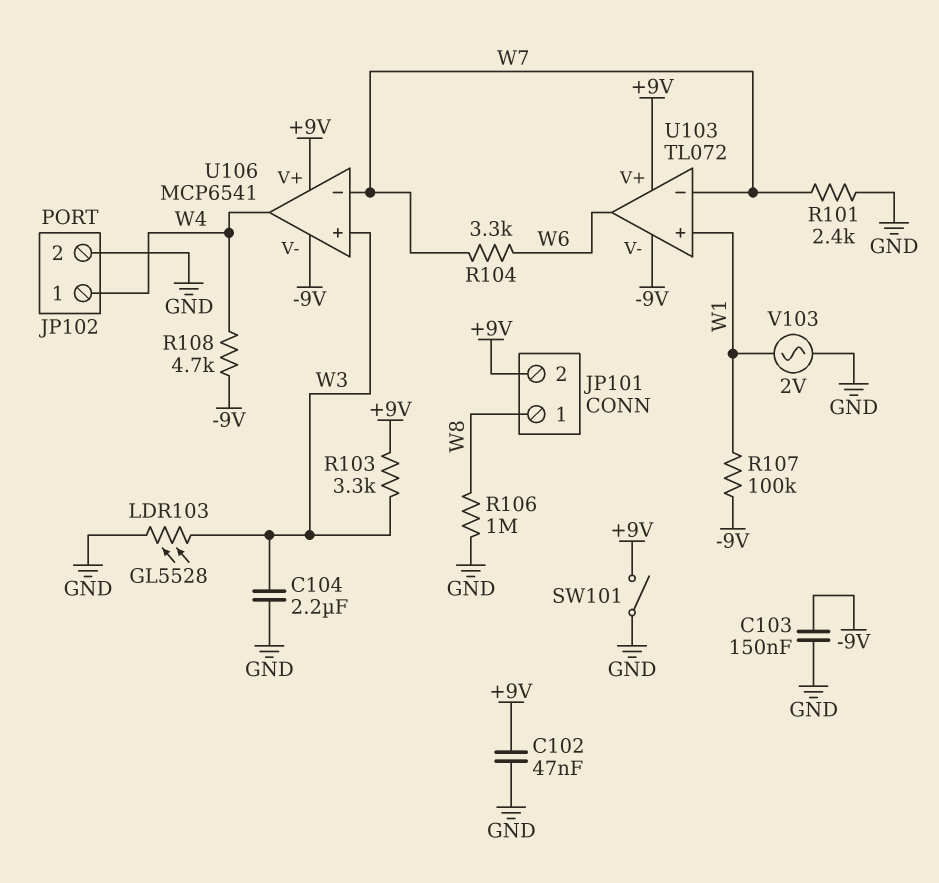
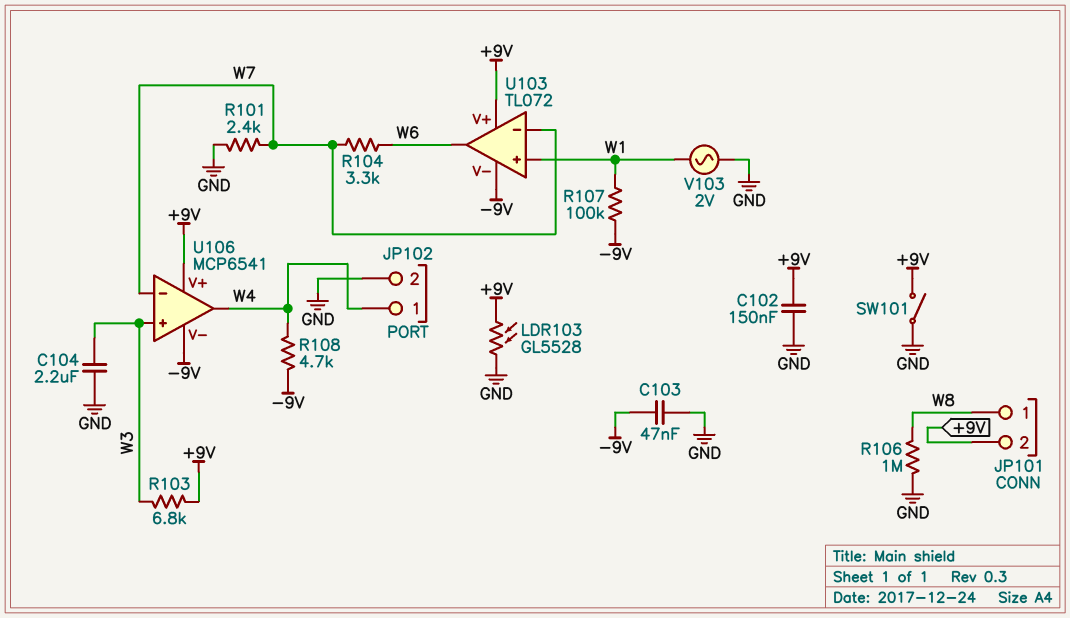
C102: 47nF (+9V, GND) -> 150nF (+9V, GND)
C103: 150nF (-9V, GND) -> 47nF (-9V, GND)
LDR103: GL5528 (GND, W3) -> GL5528 (+9V, GND)
R103: 3.3k (+9V, W3) -> 6.8k (+9V, W3)

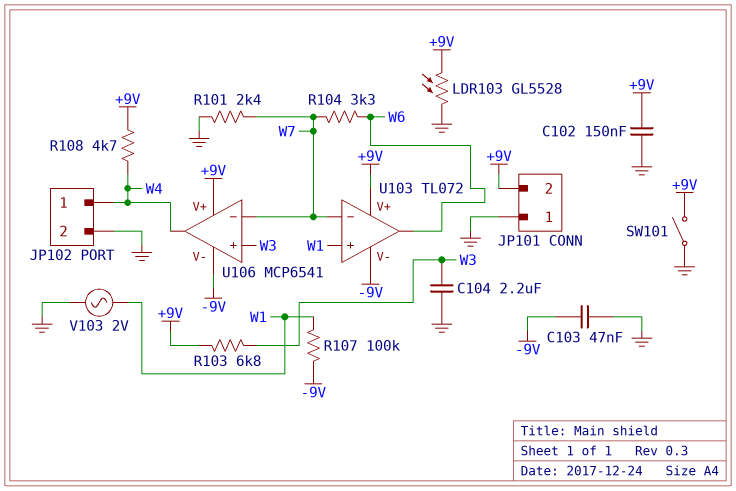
JP101 pin 1: W8 -> GND
R106: 1M (GND, W8) -> none
R108: 4.7k (-9V, W4) -> 4.7k (+9V, W4)

